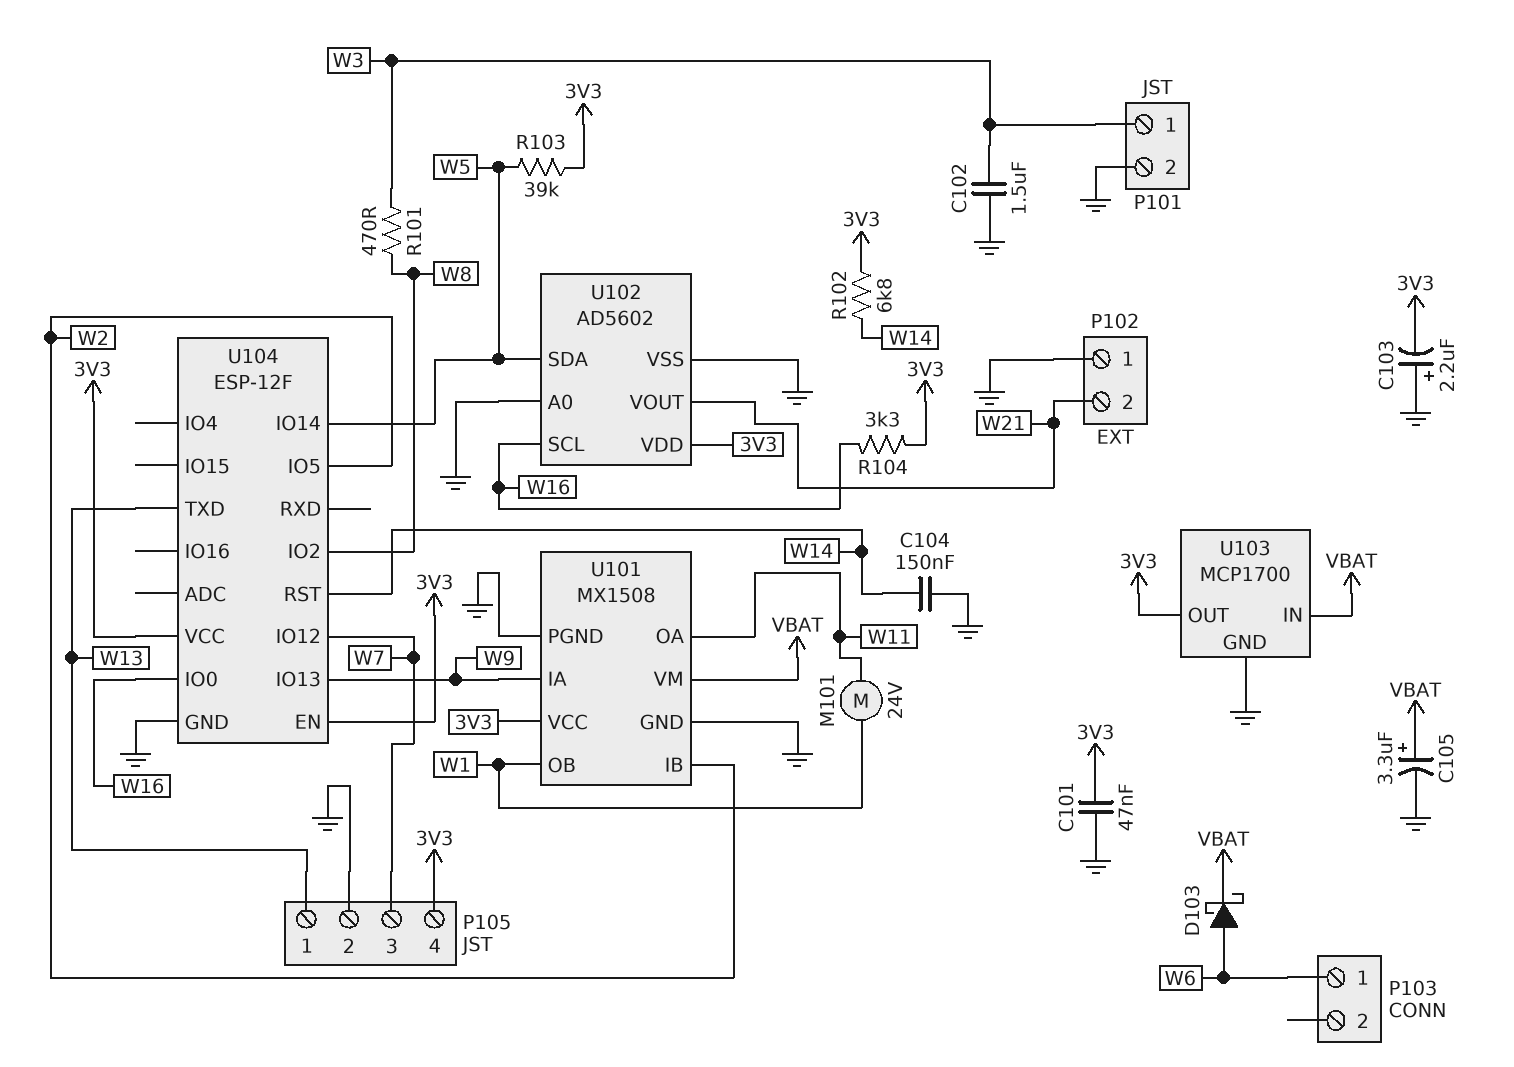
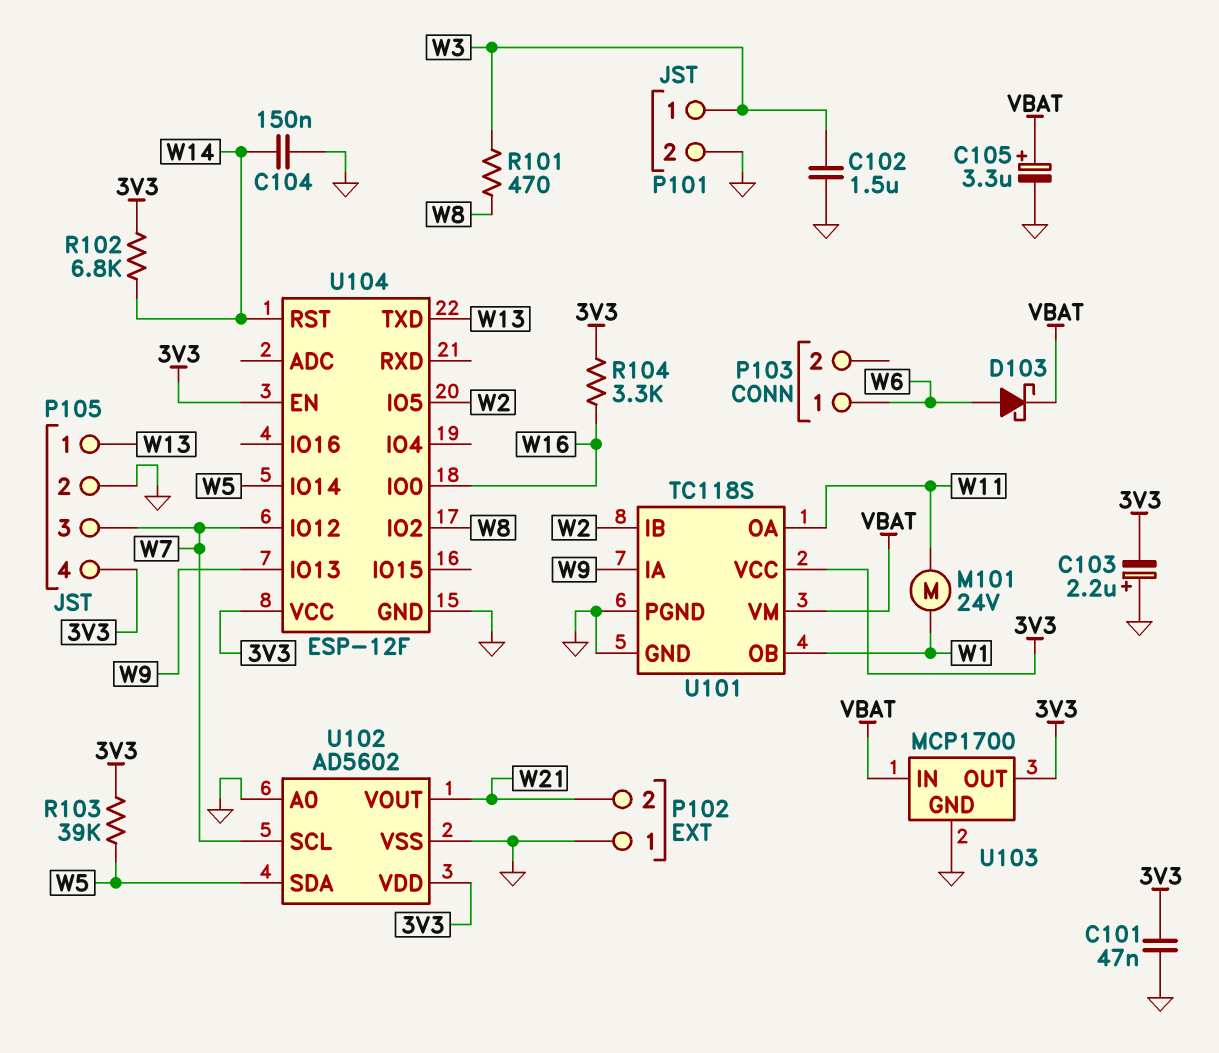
U101: MX1508 -> TC118S
U102 pin SCL: W16 -> W7

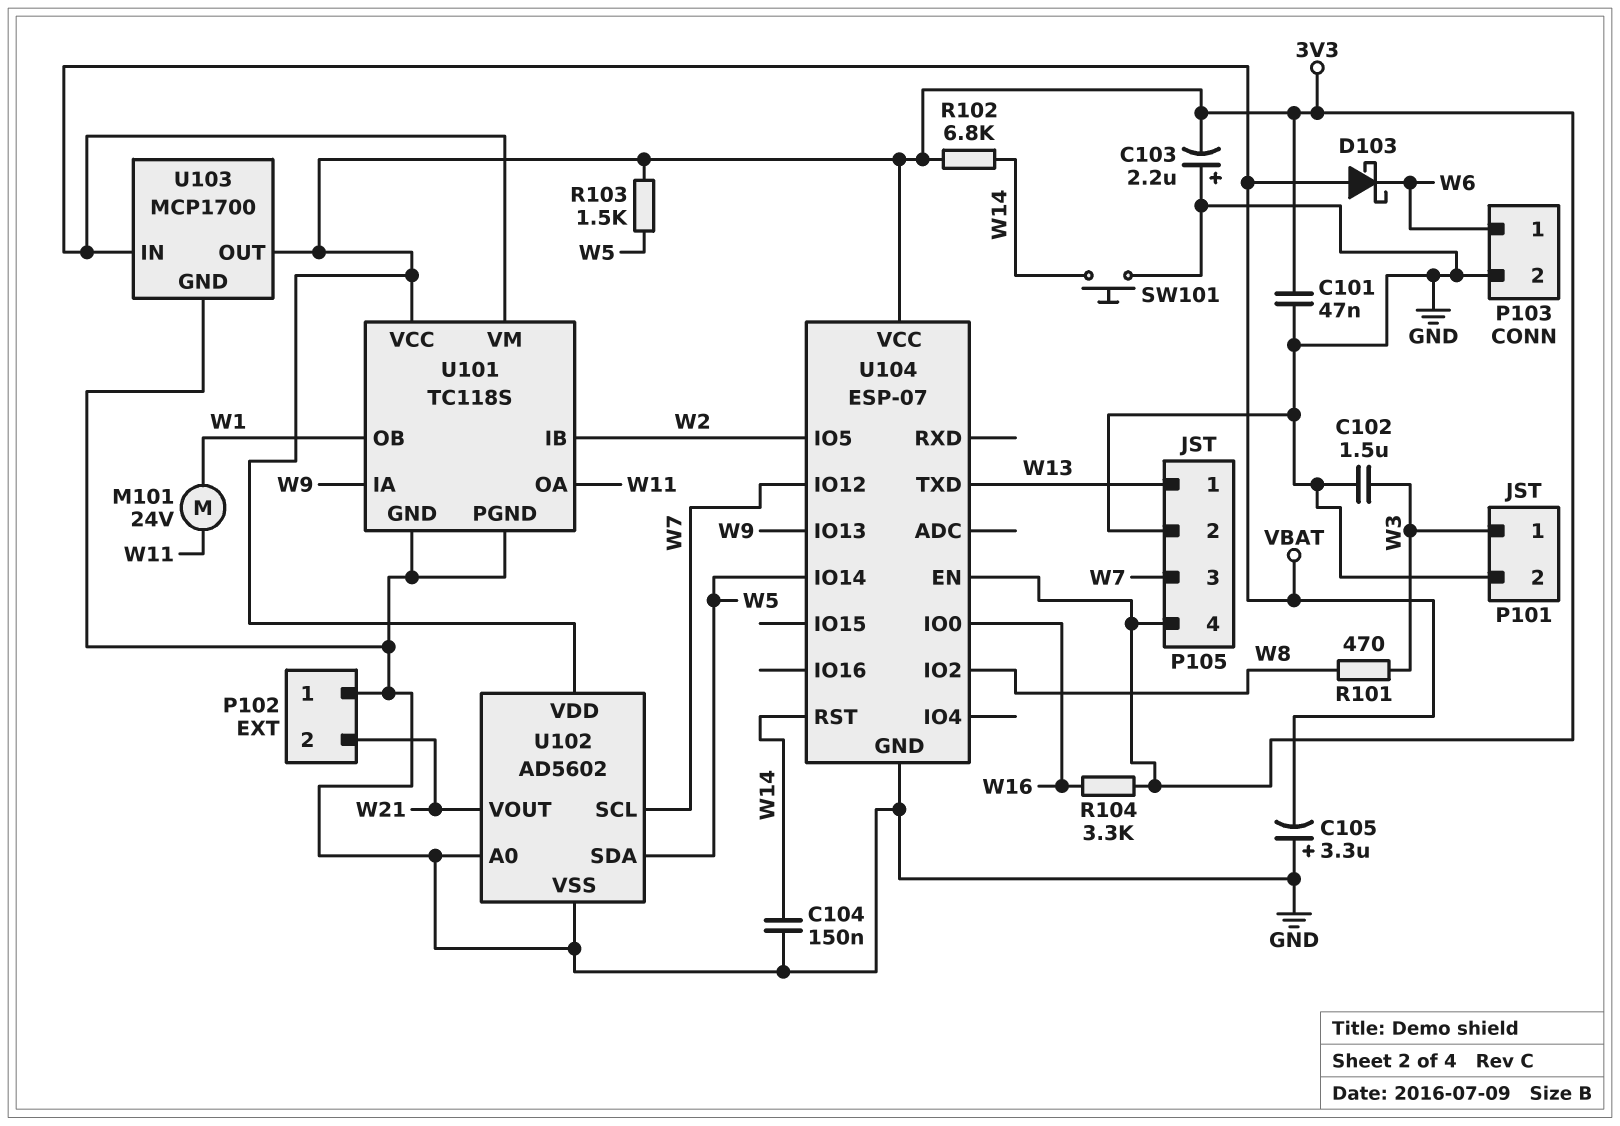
C105: 3.3uF (plus VBAT, minus GND) -> 3.3uF (plus GND, minus VBAT)
D103: schottky (A W6, K VBAT) -> schottky (A VBAT, K W6)
P103 pin 2: none -> GND
R103: 39k (3V3, W5) -> 1.5k (3V3, W5)
SW101: none -> button (GND, W14)
U104: ESP-12F -> ESP-07

